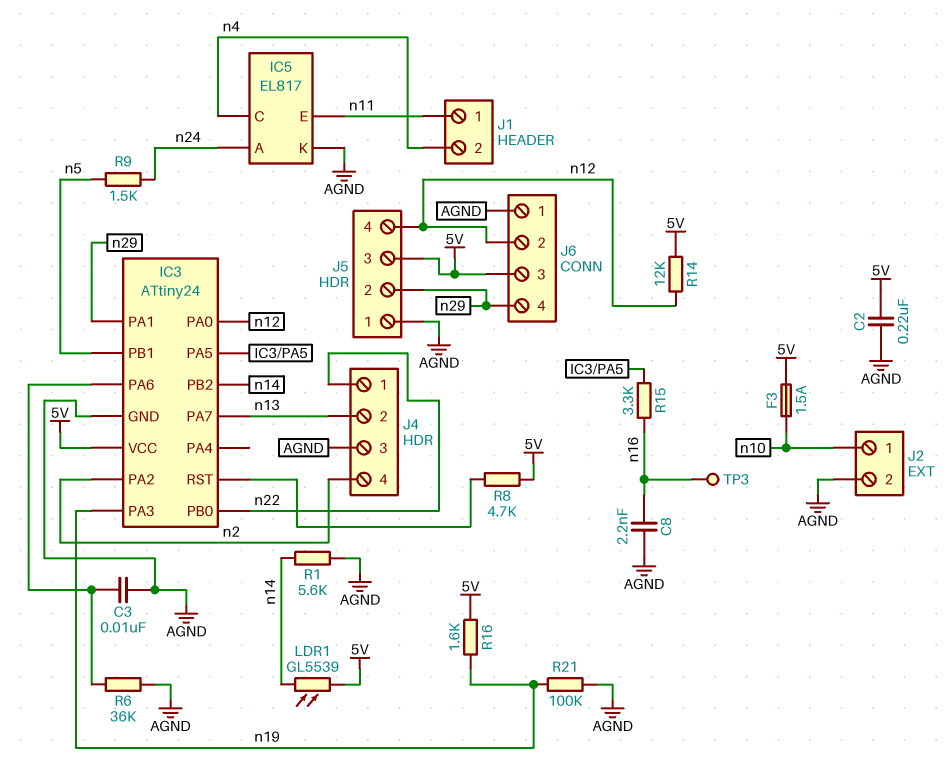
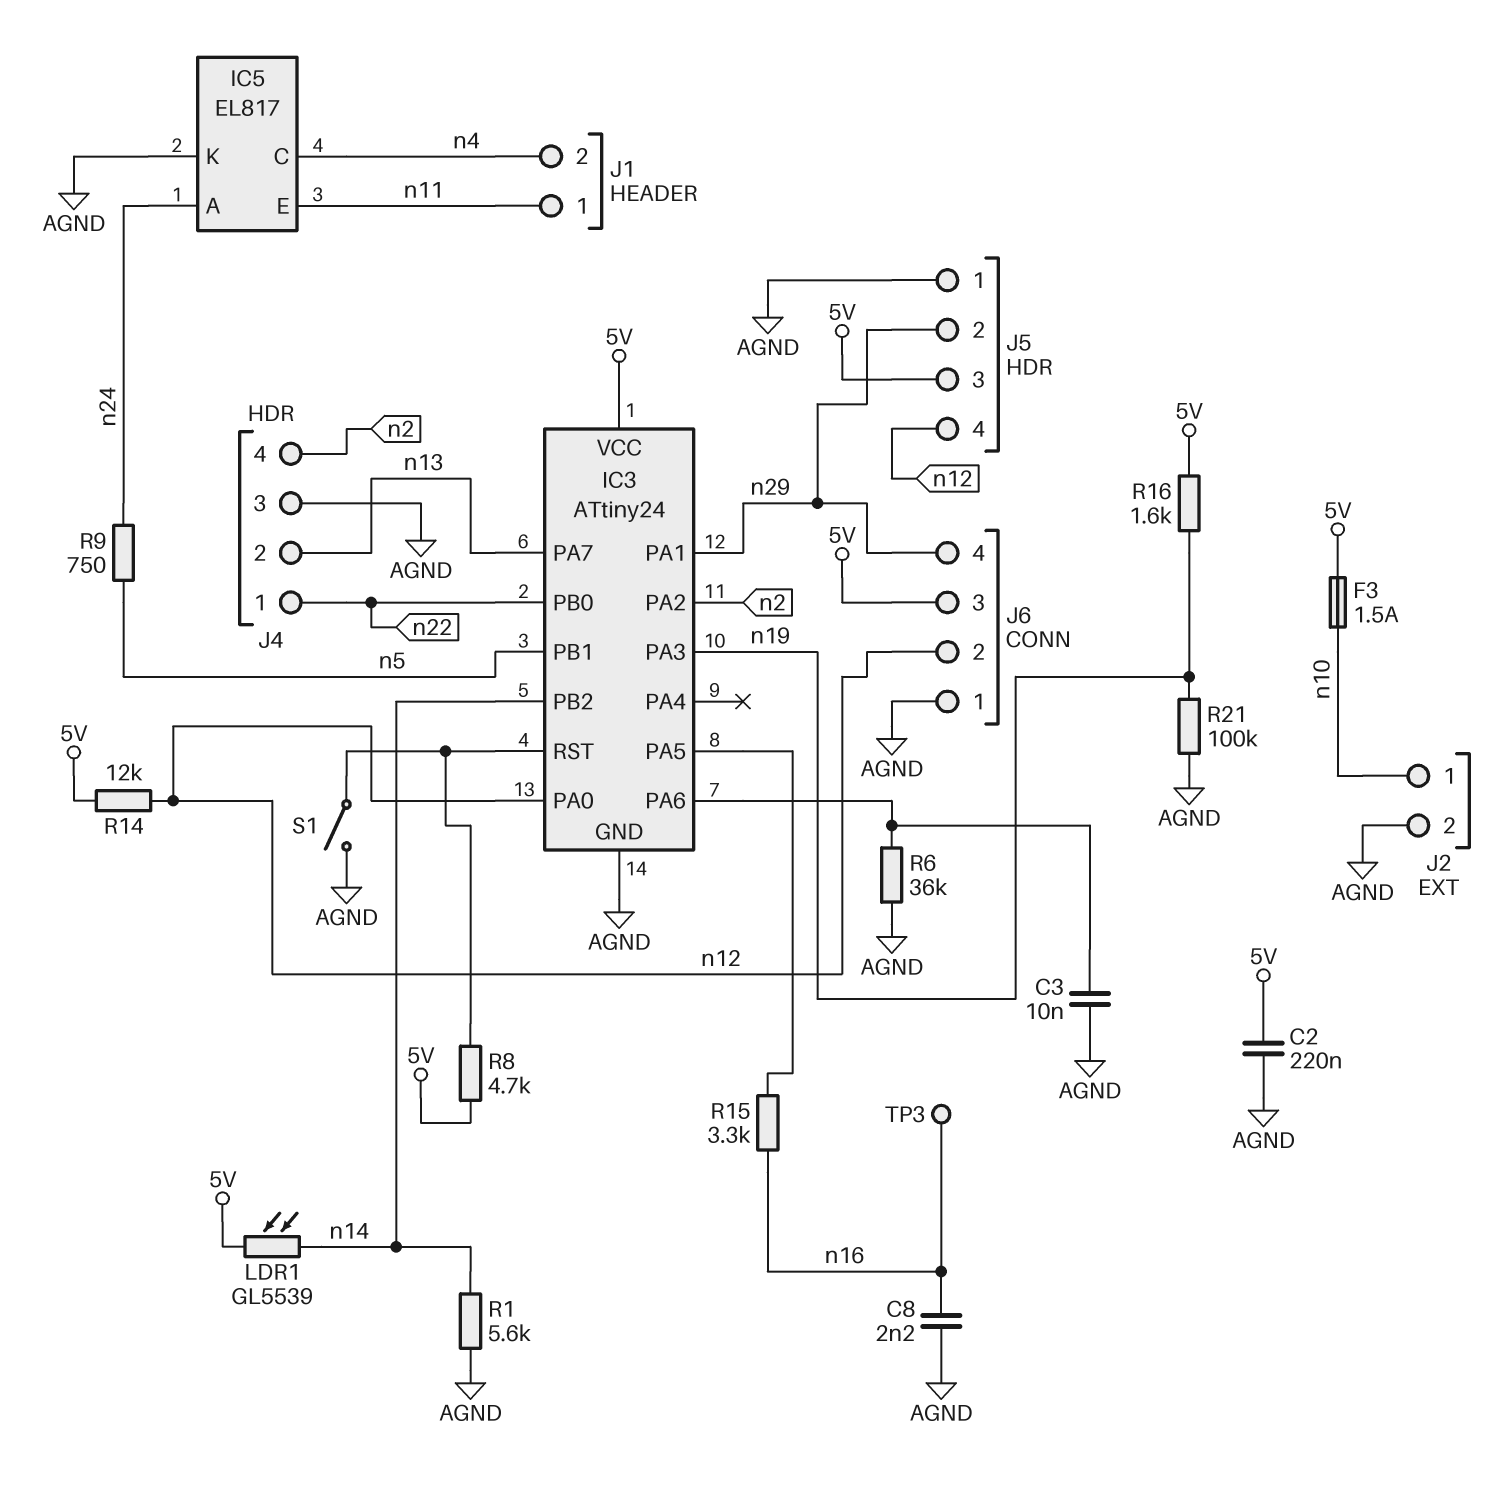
R9: 1.5k (n5, n24) -> 750 (n5, n24)
S1: none -> switch (AGND, IC3/RST)

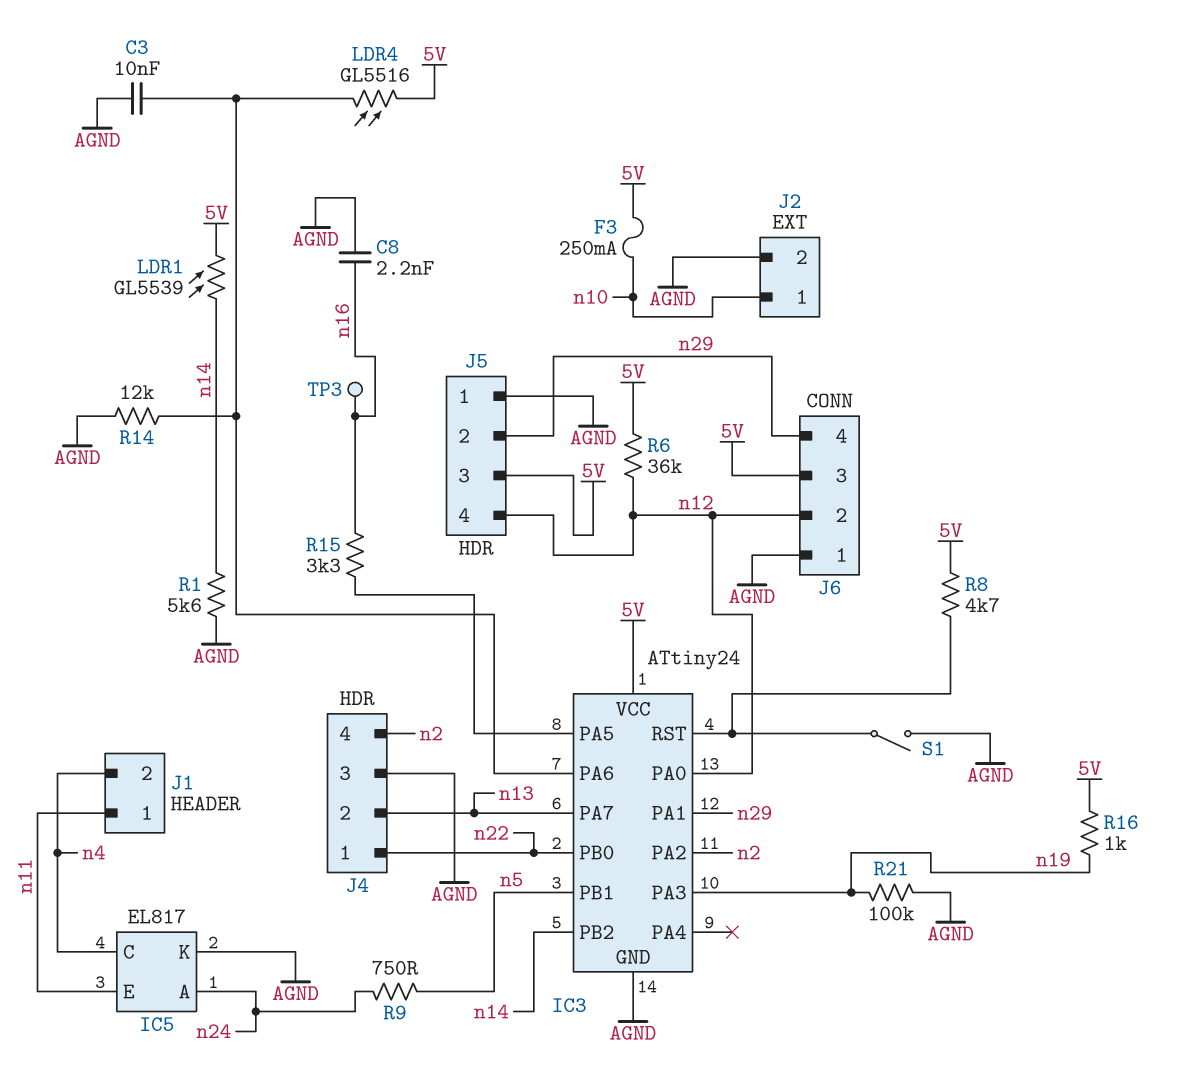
C2: 220nF (5V, AGND) -> none
F3: 1.5A (5V, n10) -> 250mA (5V, n10)
LDR4: none -> GL5516 (5V, IC3/PA6)
R6: 36k (AGND, IC3/PA6) -> 36k (5V, n12)
R14: 12k (5V, n12) -> 12k (AGND, IC3/PA6)
R16: 1.6k (5V, n19) -> 1k (5V, n19)

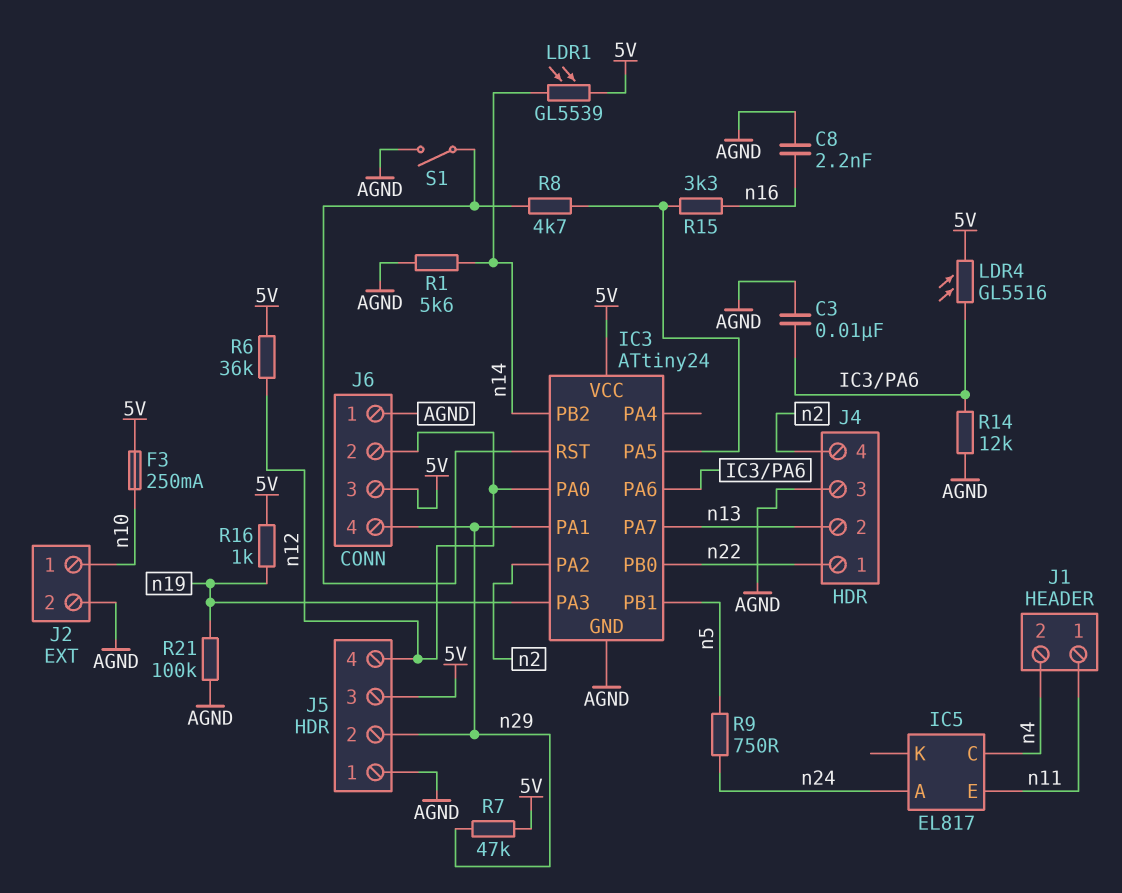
IC5 pin K: AGND -> none
R7: none -> 47k (5V, n29)
R8: 4.7k (5V, IC3/RST) -> 4.7k (IC3/PA5, IC3/RST)
TP3: test point (n16) -> none

